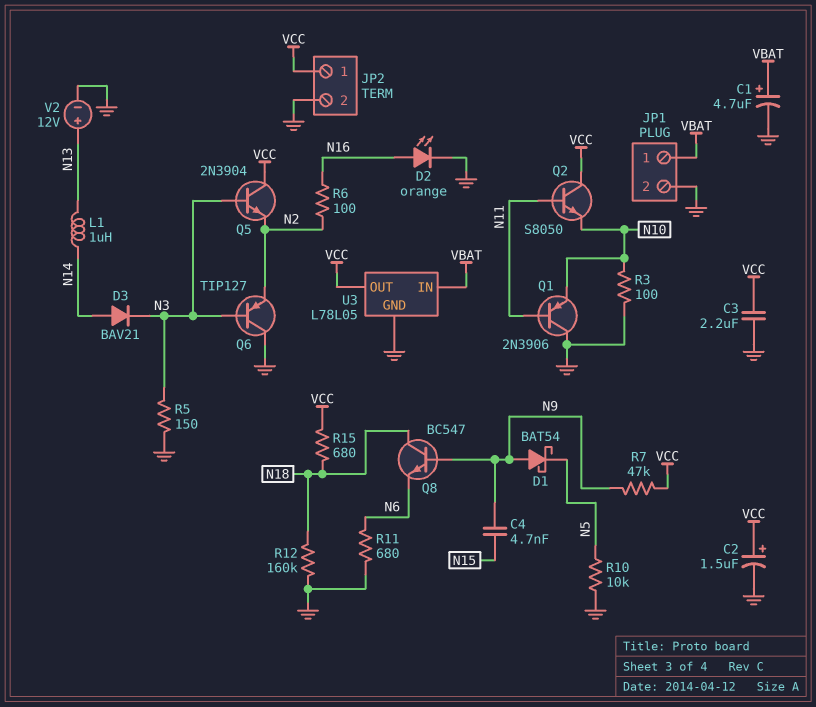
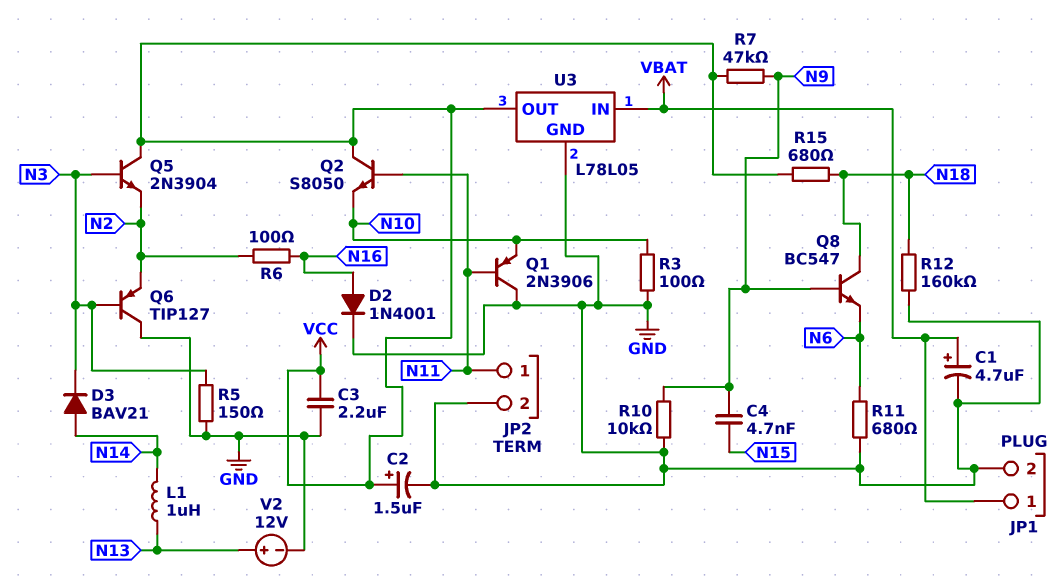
D1: schottky BAT54 (A N9, K N5) -> none
D2: LED orange (A N16, K GND) -> diode 1N4001 (A N16, K GND)
JP2 pin 1: VCC -> N11
R10: 10k (GND, N5) -> 10k (GND, N9)

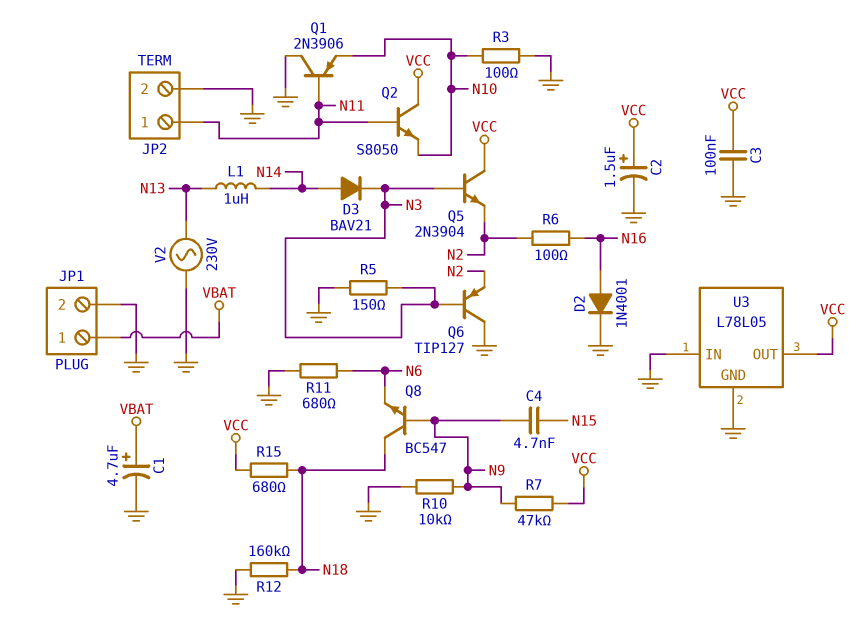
C3: 2.2uF (GND, VCC) -> 100nF (GND, VCC)
U3 pin IN: VBAT -> GND
V2: 12V (plus N13, minus GND) -> AC 230V (GND, N13)

